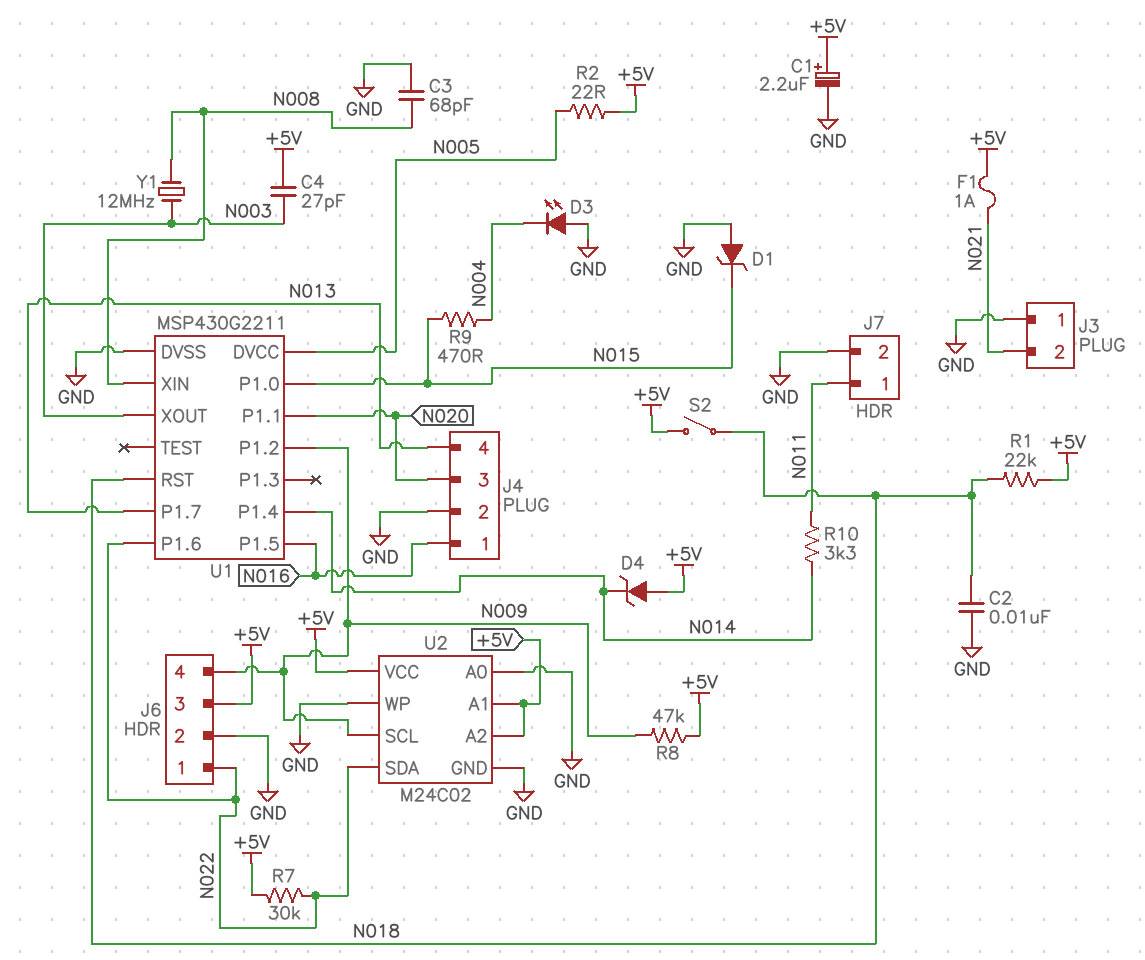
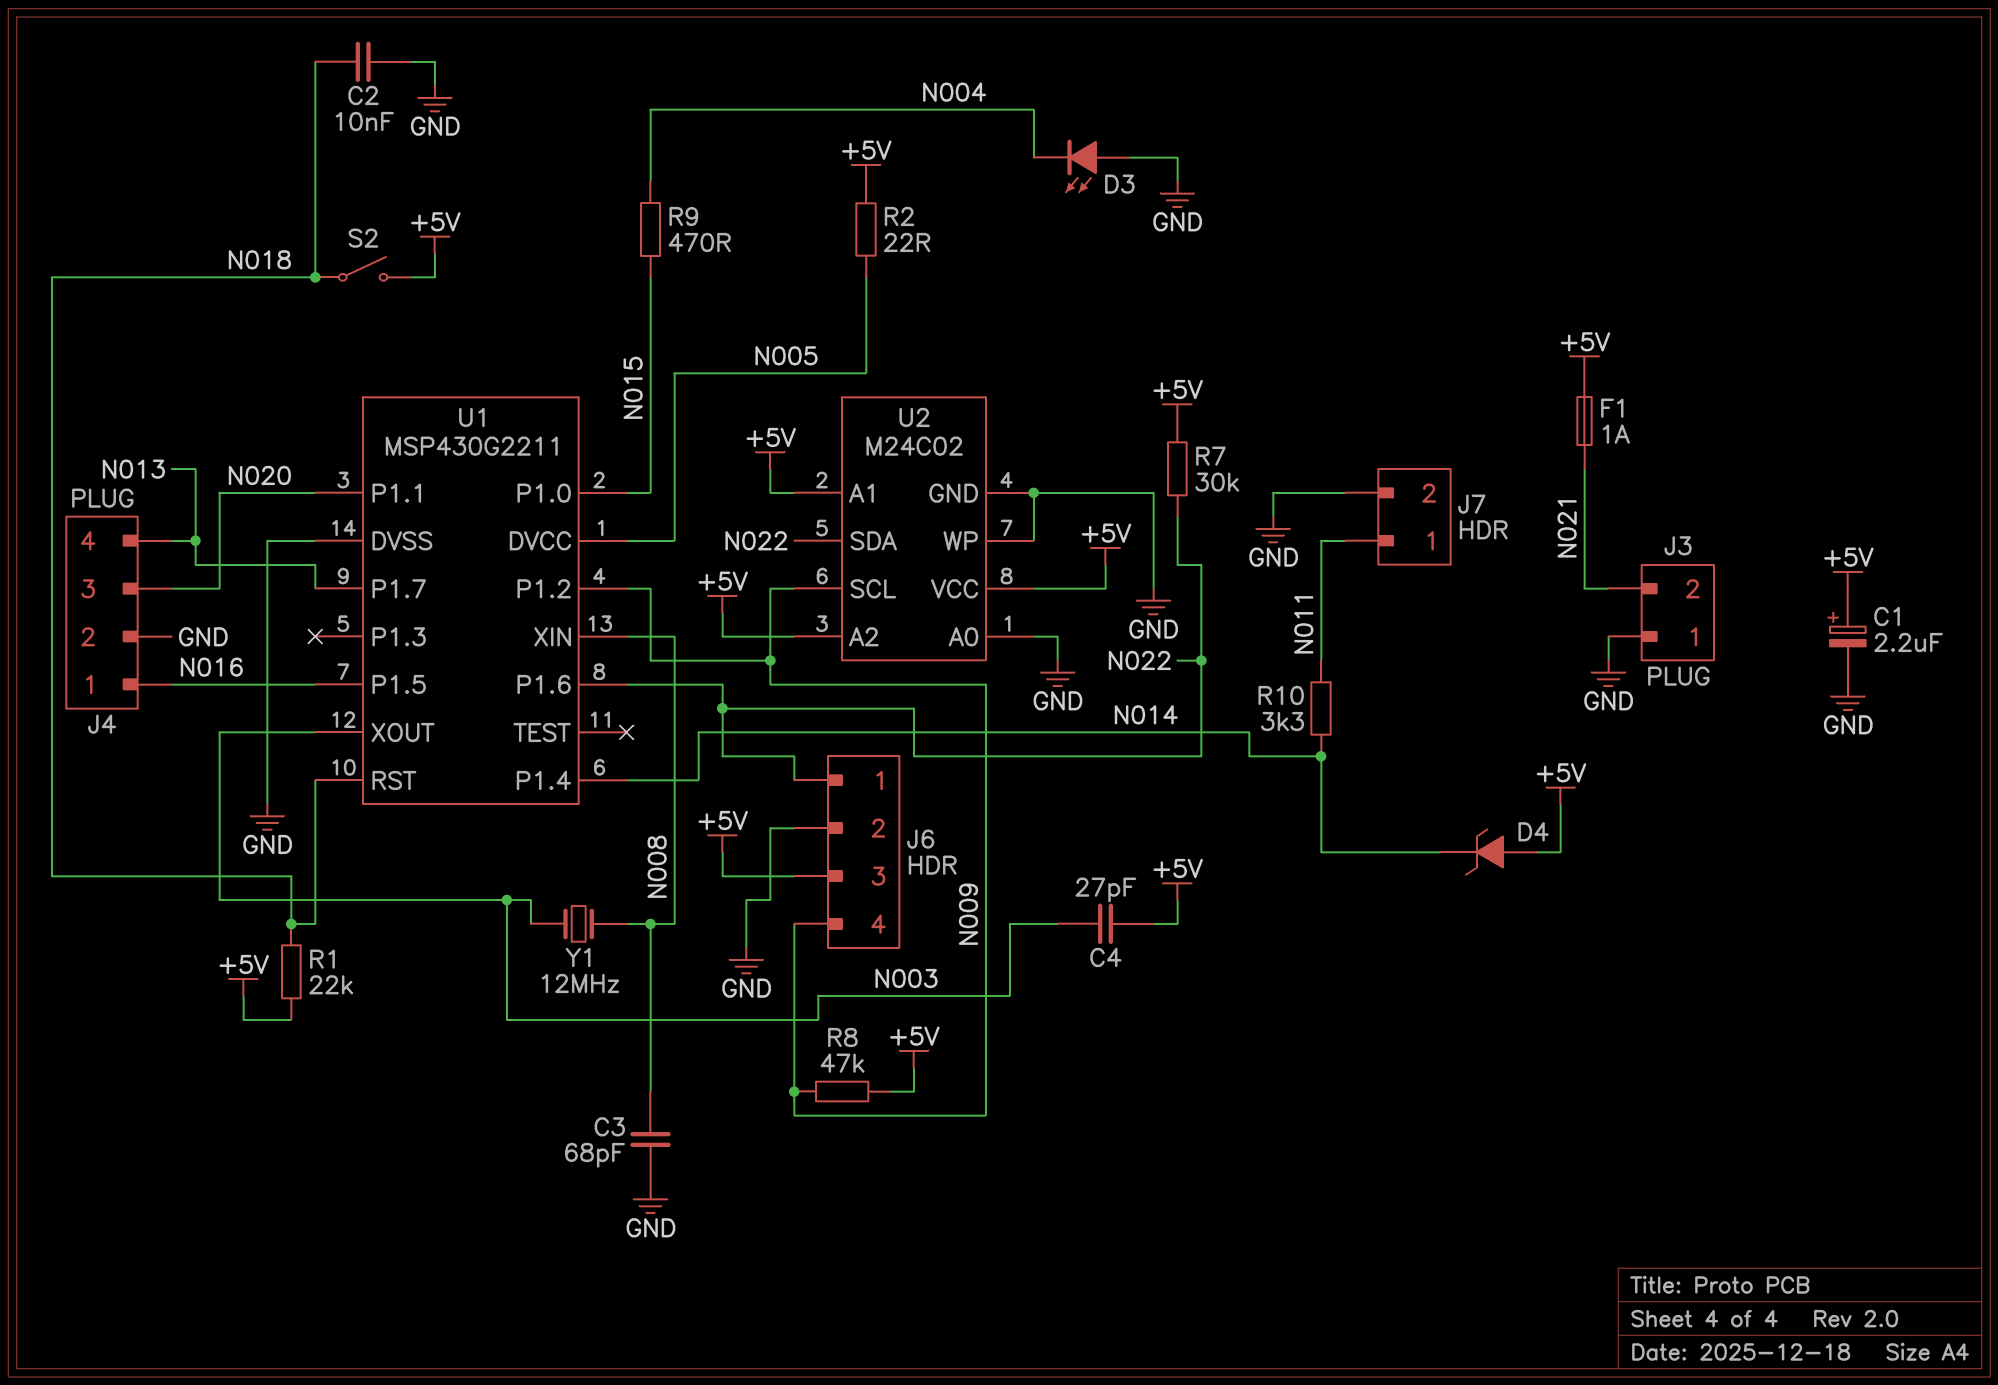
D1: zener (A GND, K N015) -> none

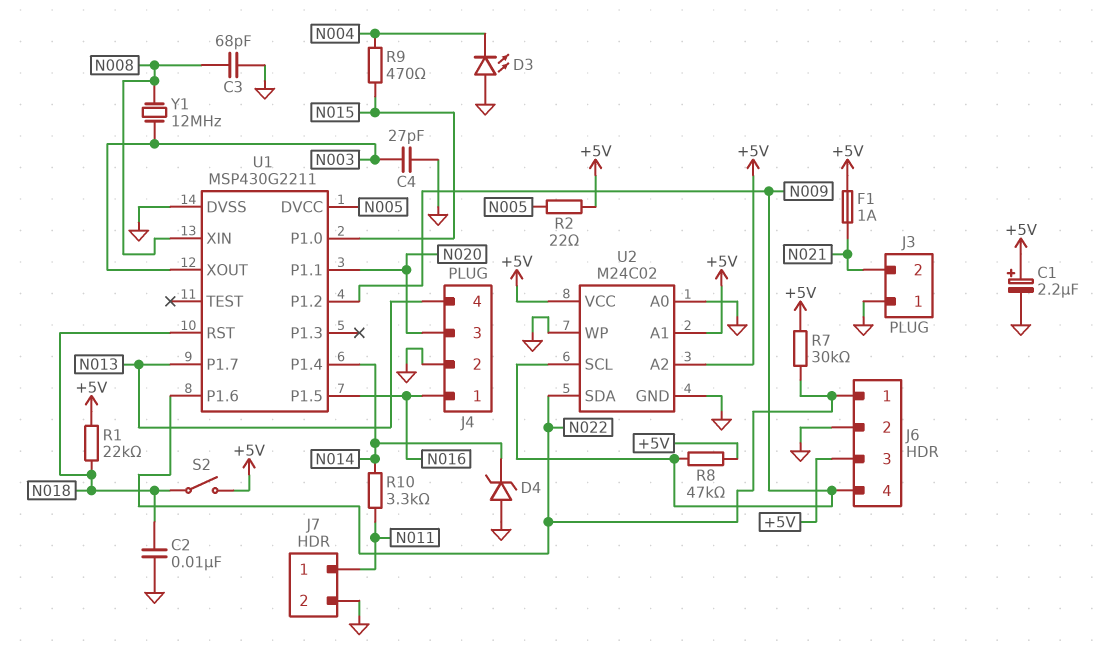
C4: 27pF (+5V, N003) -> 27pF (GND, N003)
D4: zener (A +5V, K N014) -> zener (A GND, K N014)

